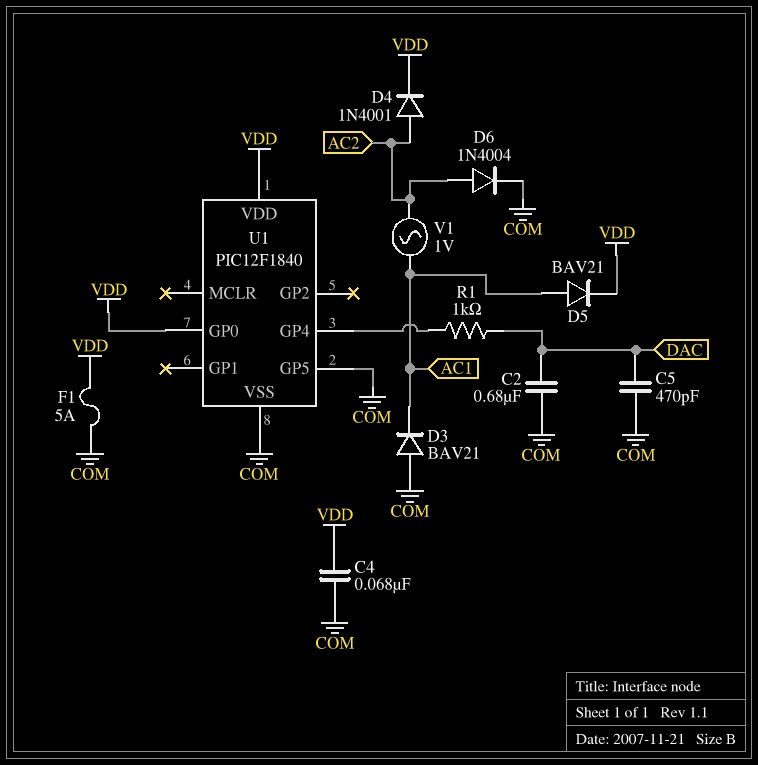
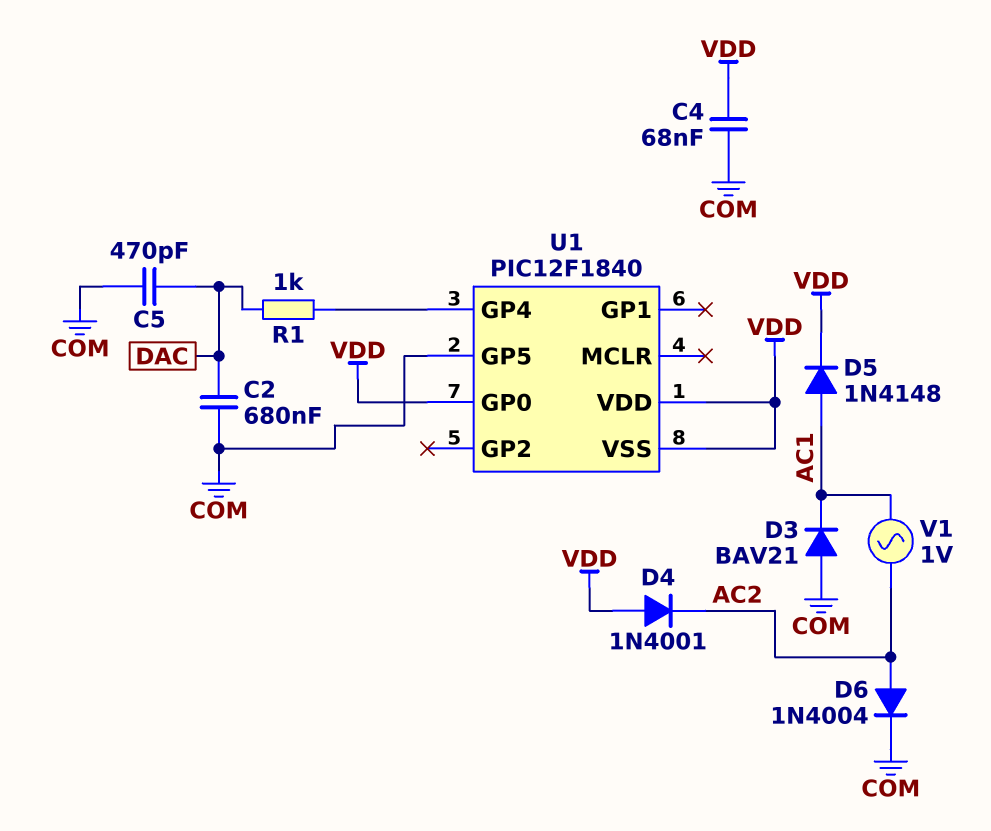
D4: diode 1N4001 (A AC2, K VDD) -> diode 1N4001 (A VDD, K AC2)
D5: diode BAV21 (A AC1, K VDD) -> diode 1N4148 (A AC1, K VDD)
F1: 5A (COM, VDD) -> none
U1 pin VSS: COM -> VDD

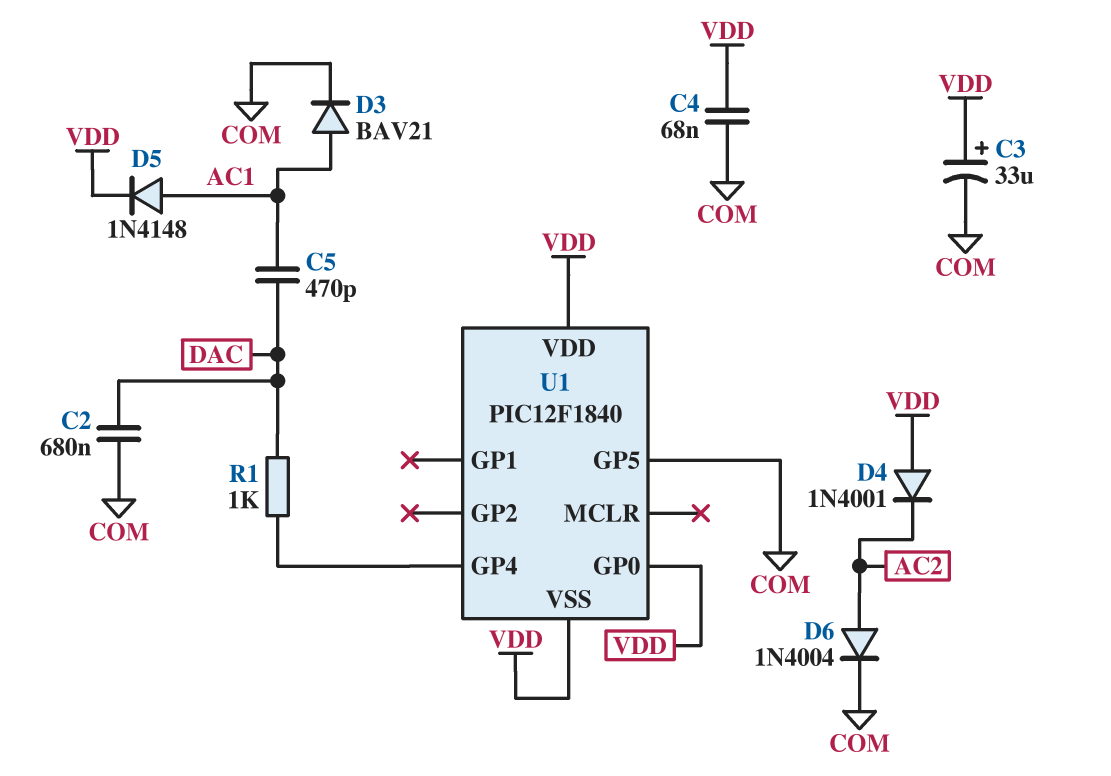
C3: none -> 33uF (plus VDD, minus COM)
C5: 470pF (COM, DAC) -> 470pF (AC1, DAC)
D3: diode BAV21 (A COM, K AC1) -> diode BAV21 (A AC1, K COM)
V1: AC 1V (AC1, AC2) -> none

